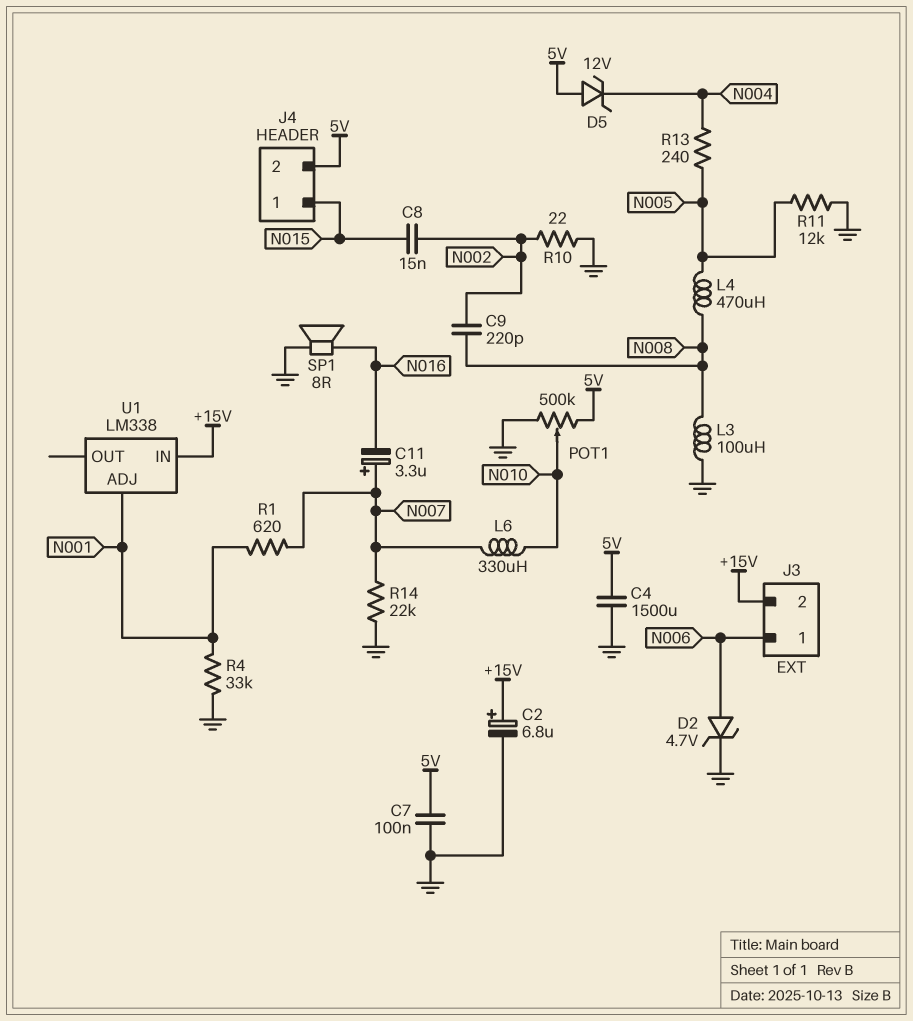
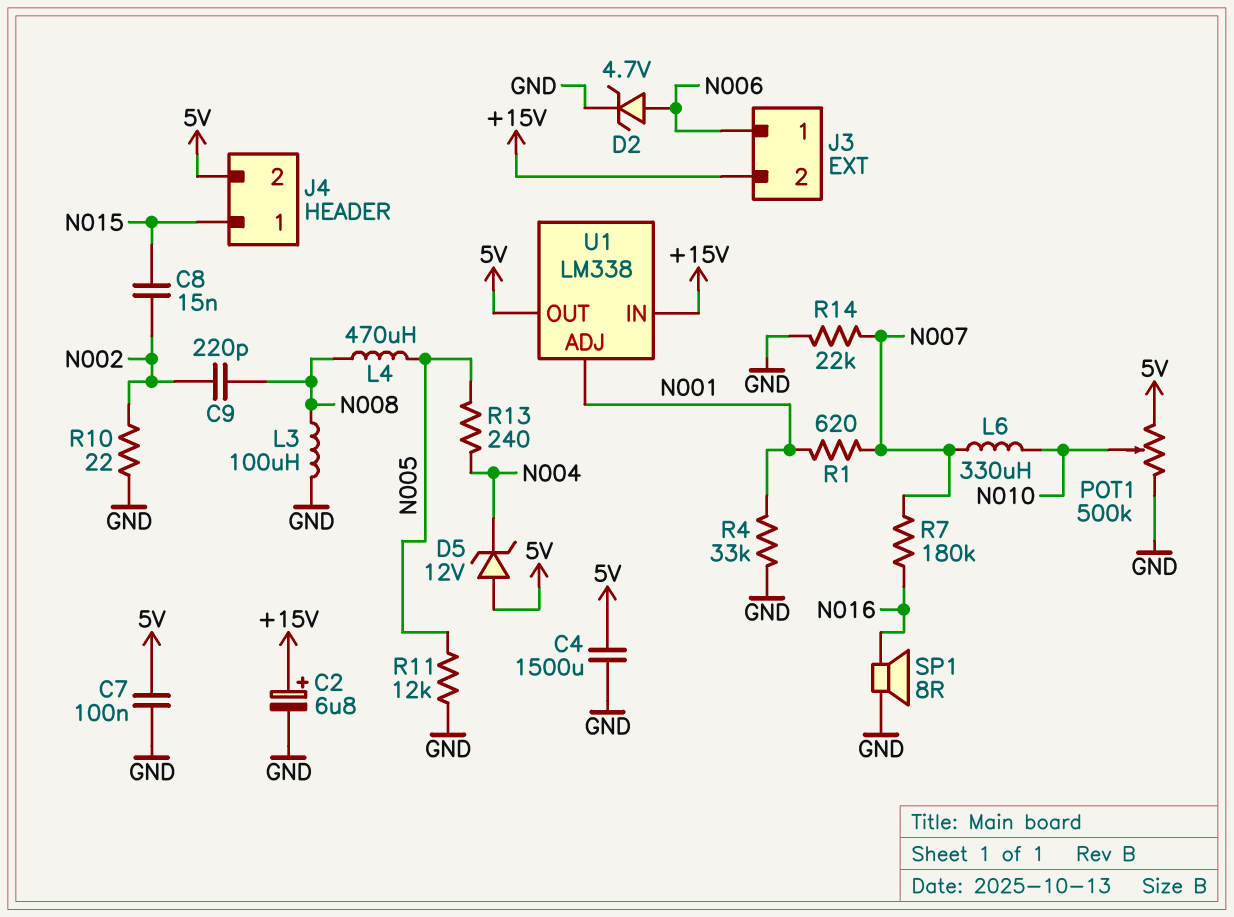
C11: 3.3uF (plus N007, minus N016) -> none
R7: none -> 180k (N007, N016)
U1 pin OUT: none -> 5V

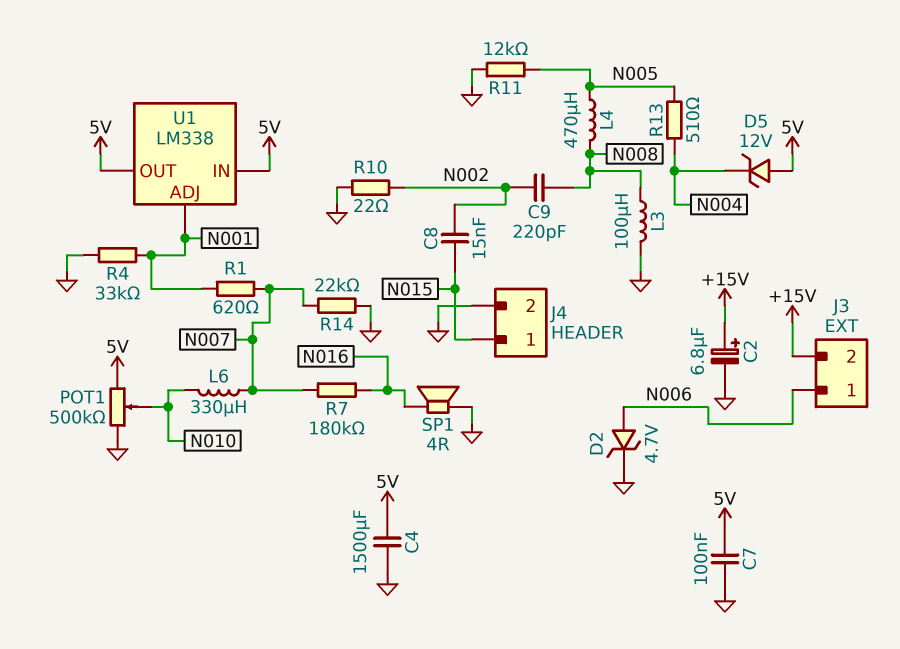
J4 pin 2: 5V -> GND
R13: 240 (N004, N005) -> 510 (N004, N005)
SP1: speaker 8R (GND, N016) -> speaker 4R (GND, N016)
U1 pin IN: +15V -> 5V

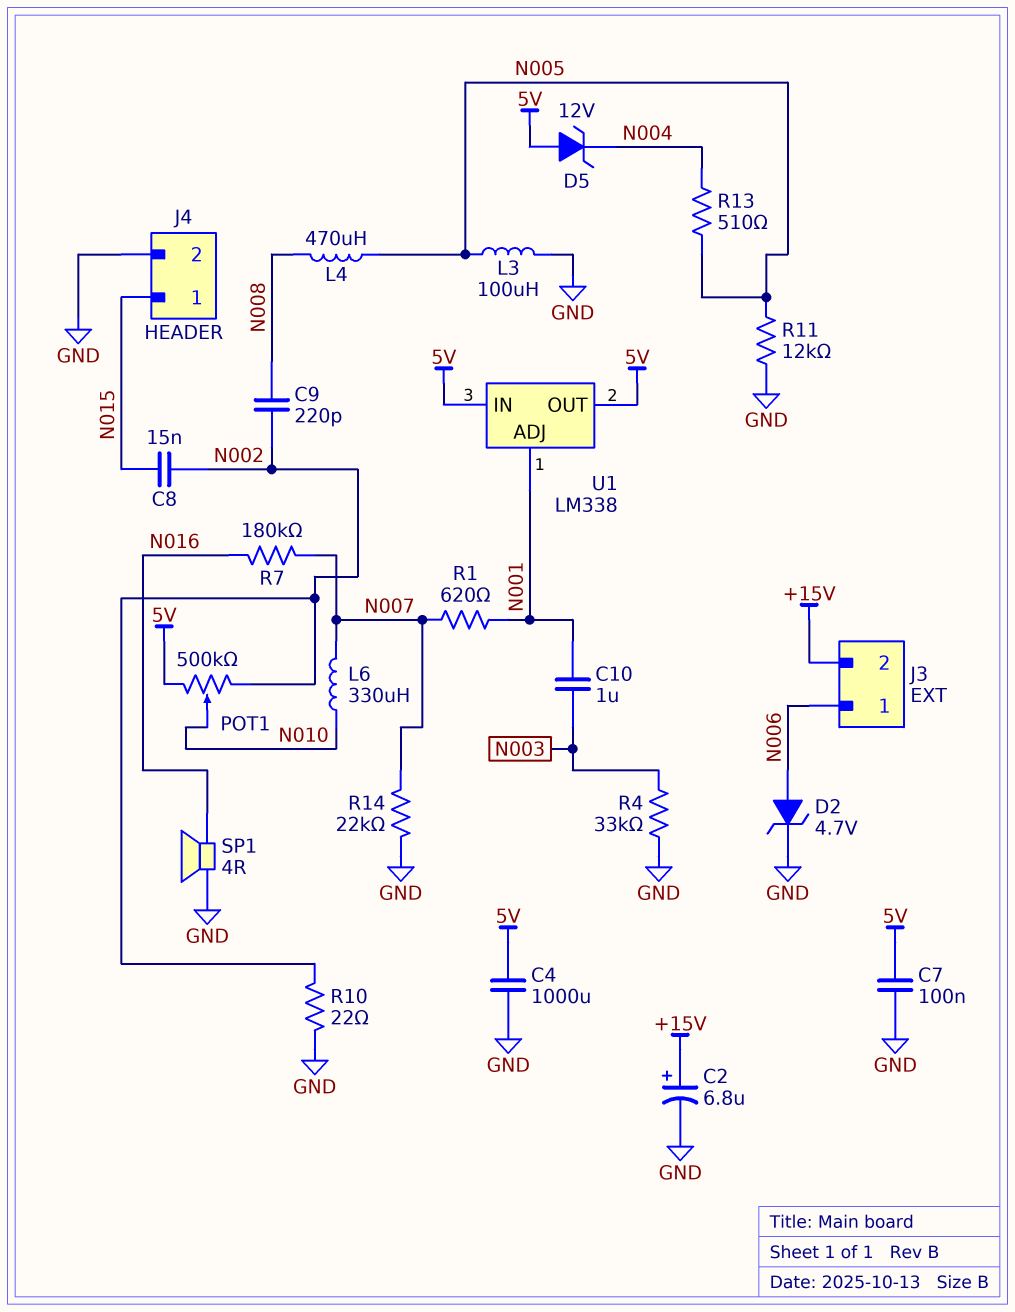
C4: 1500uF (5V, GND) -> 1000uF (5V, GND)
C10: none -> 1uF (N001, N003)
L3: 100uH (GND, N008) -> 100uH (GND, N005)
POT1: 500k (5V, GND, wiper N010) -> 500k (5V, N002, wiper N010)
R4: 33k (GND, N001) -> 33k (GND, N003)

